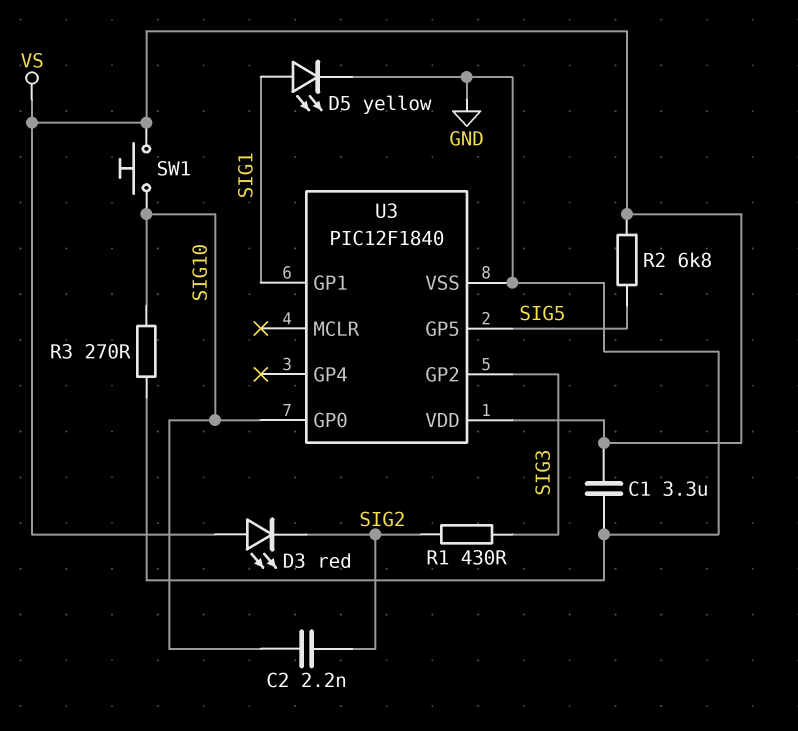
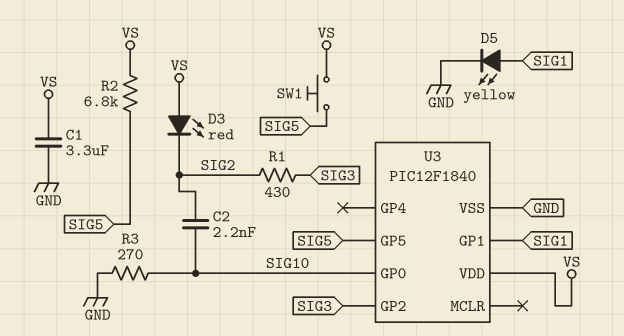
SW1: button (SIG10, VS) -> button (SIG5, VS)

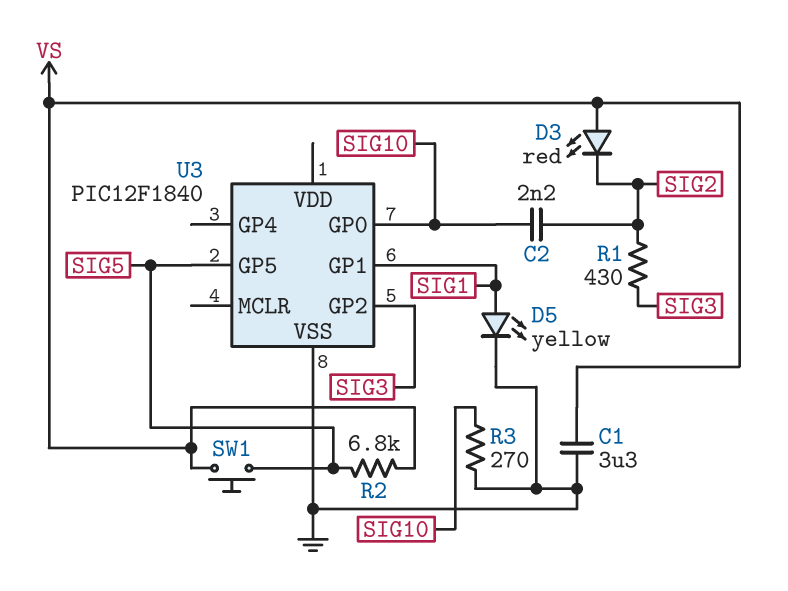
U3 pin VDD: VS -> none

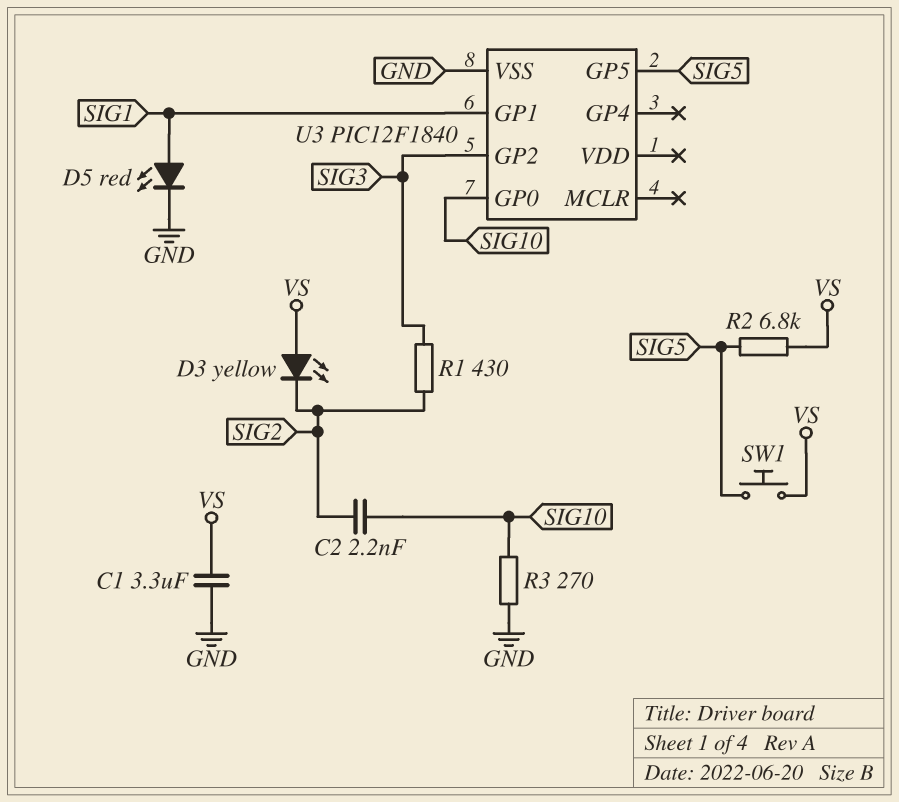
D3: LED red (A VS, K SIG2) -> LED yellow (A VS, K SIG2)
D5: LED yellow (A SIG1, K GND) -> LED red (A SIG1, K GND)

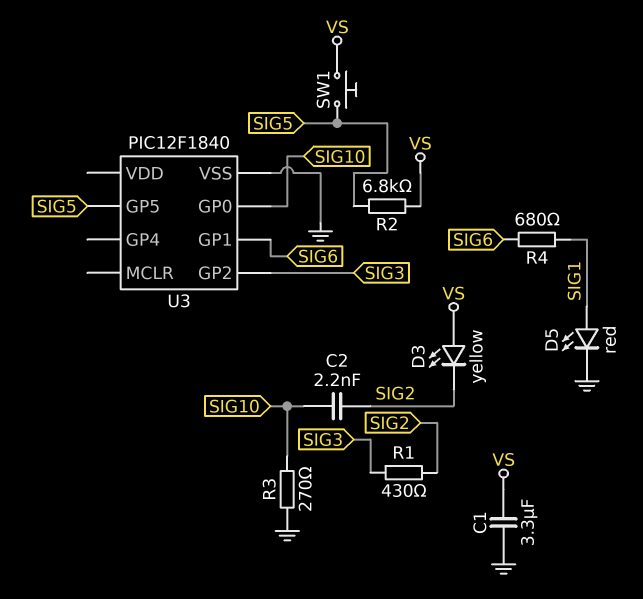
R4: none -> 680 (SIG1, SIG6)
U3 pin GP1: SIG1 -> SIG6

